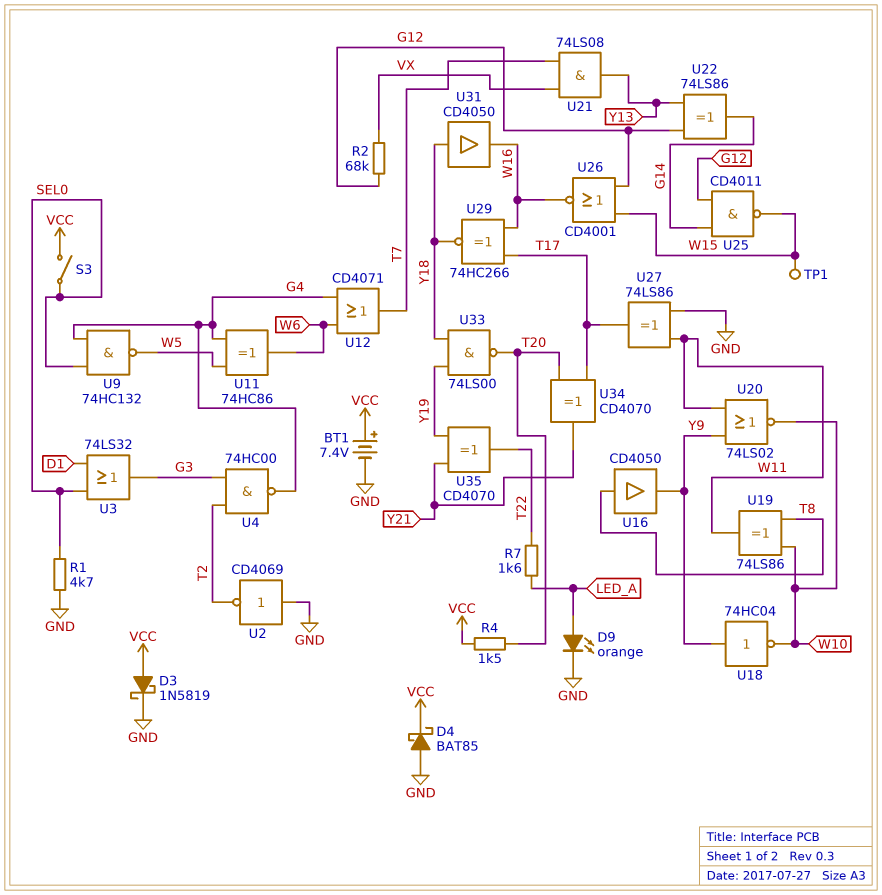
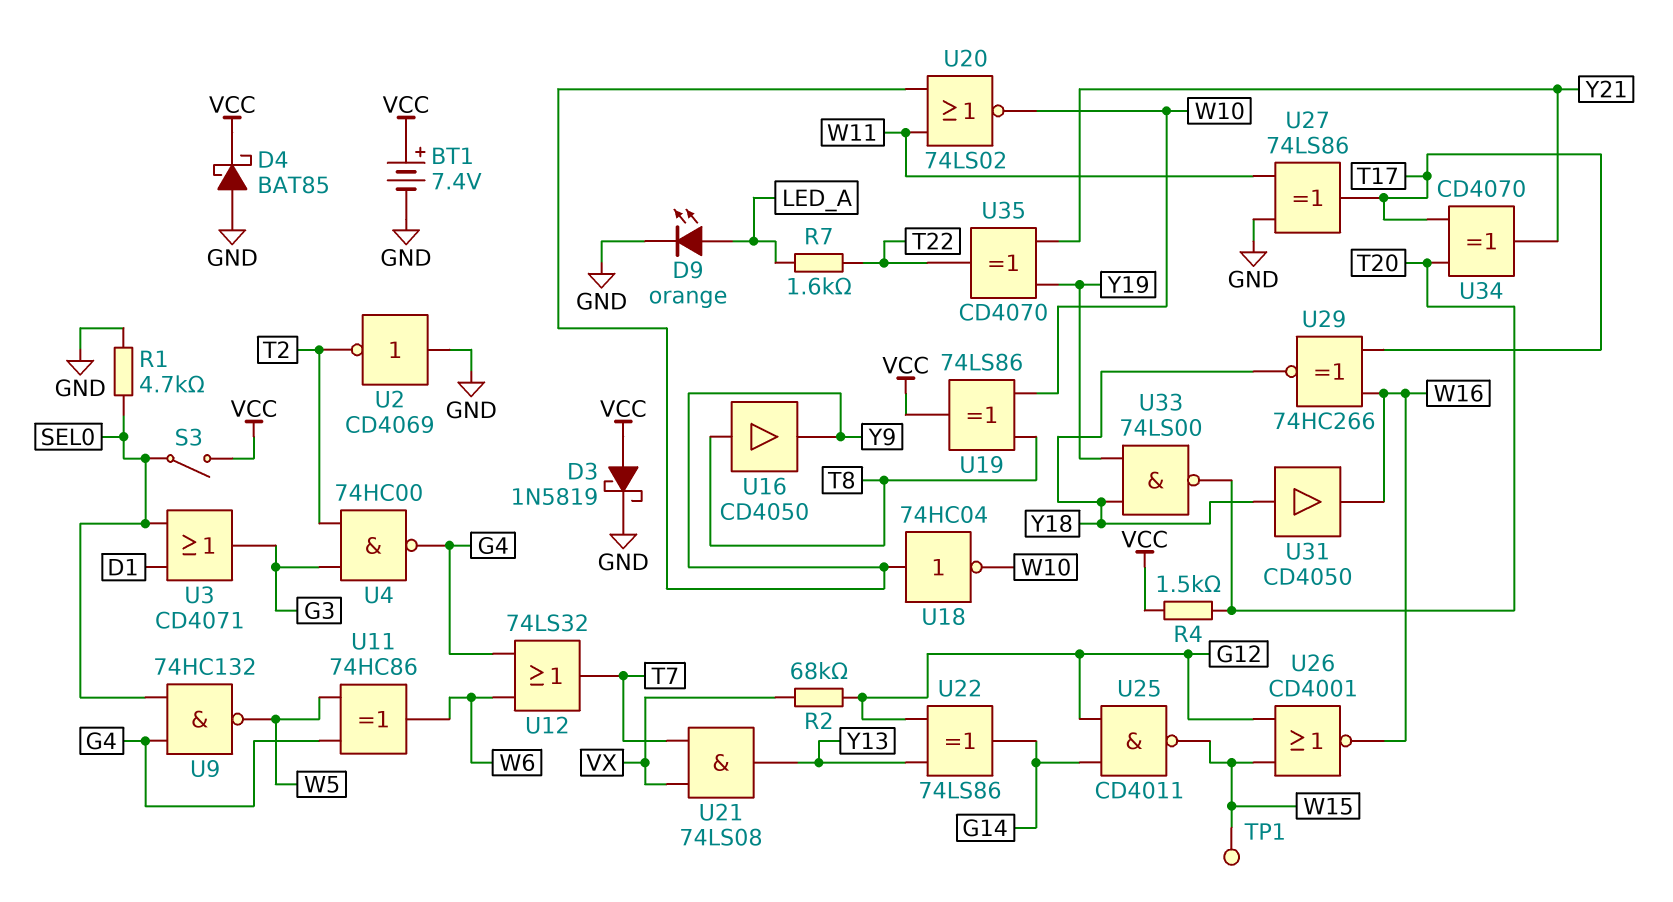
U3: OR 74LS32 (in D1, in SEL0, out G3) -> OR CD4071 (in D1, in SEL0, out G3)
U12: OR CD4071 (in G4, in W6, out T7) -> OR 74LS32 (in G4, in W6, out T7)
U19: XOR 74LS86 (in T8, in W10, out W11) -> XOR 74LS86 (in T8, in W10, out VCC)

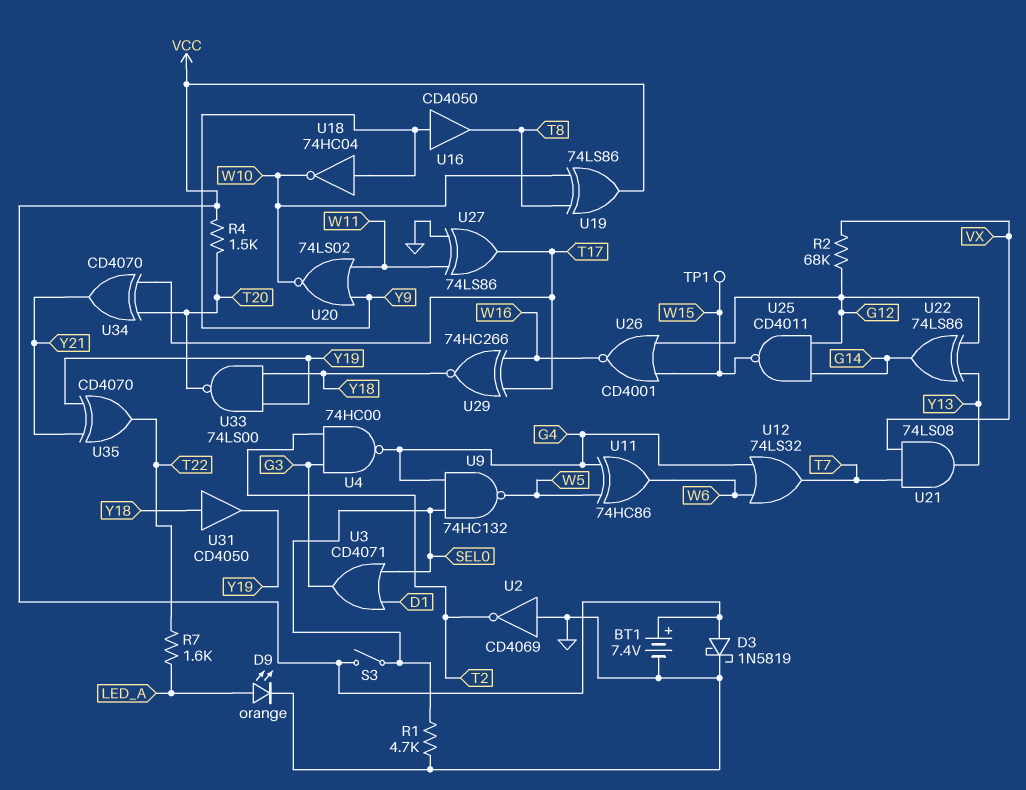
D4: schottky BAT85 (A GND, K VCC) -> none
U16: buffer CD4050 (in T8, out Y9) -> buffer CD4050 (in Y9, out T8)
U31: buffer CD4050 (in Y18, out W16) -> buffer CD4050 (in Y18, out Y19)

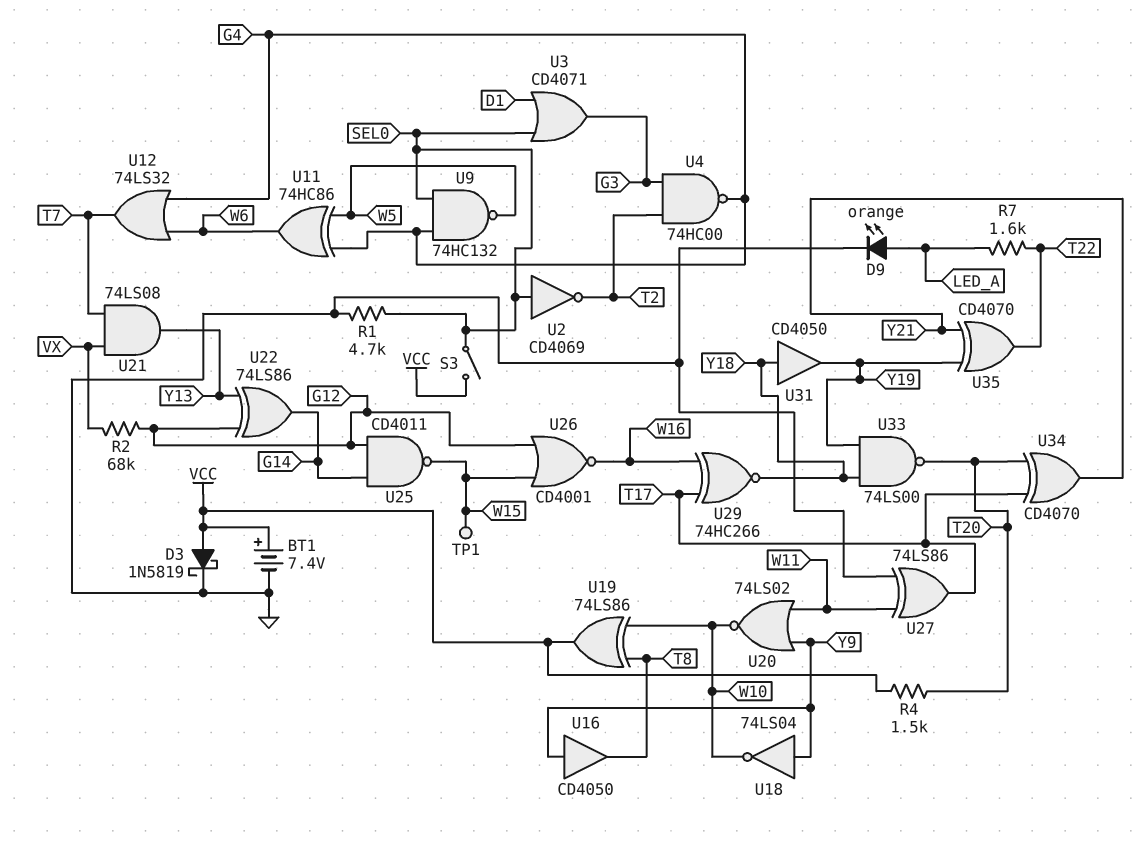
U2: NOT CD4069 (in GND, out T2) -> NOT CD4069 (in SEL0, out T2)
U18: NOT 74HC04 (in Y9, out W10) -> NOT 74LS04 (in Y9, out W10)

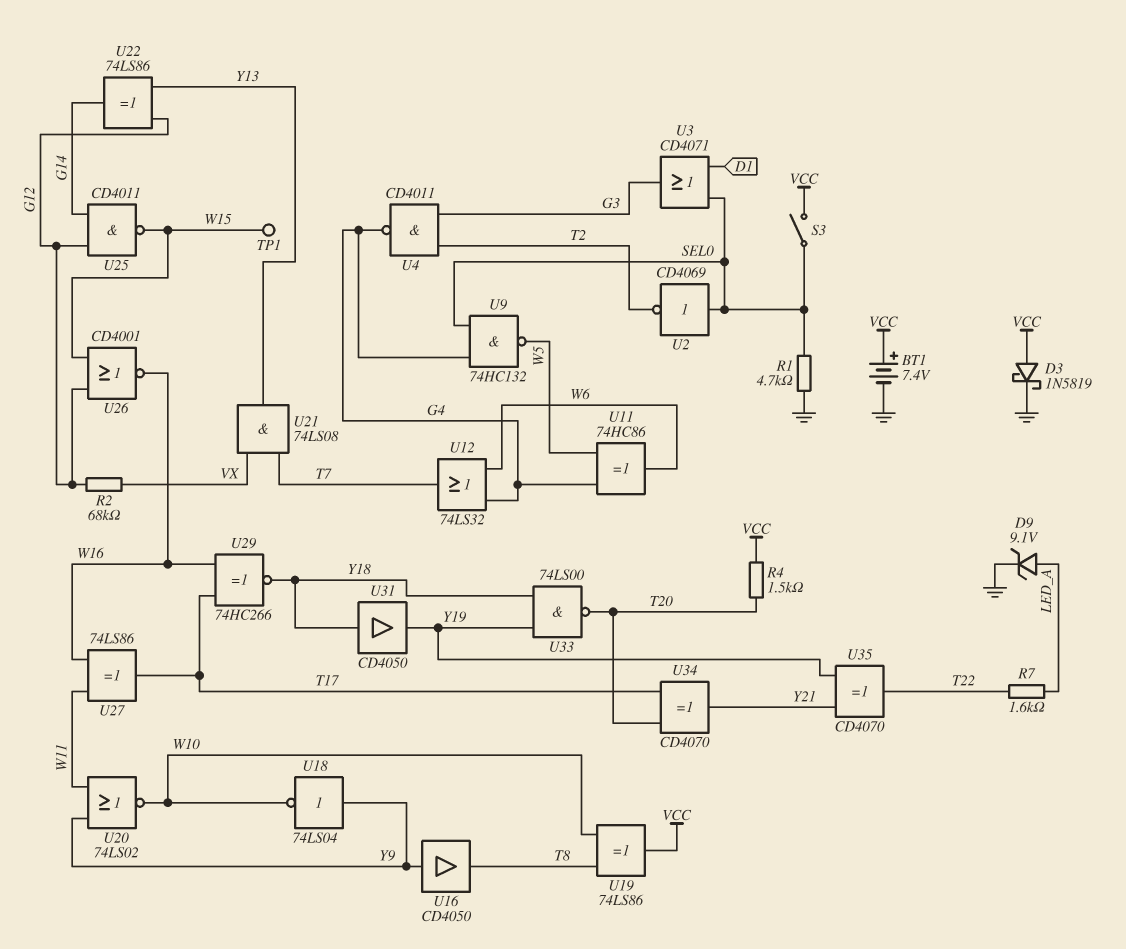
D9: LED orange (A LED_A, K GND) -> zener 9.1V (A LED_A, K GND)
U4: NAND 74HC00 (in G3, in T2, out G4) -> NAND CD4011 (in G3, in T2, out G4)
U27: XOR 74LS86 (in GND, in W11, out T17) -> XOR 74LS86 (in W11, in W16, out T17)

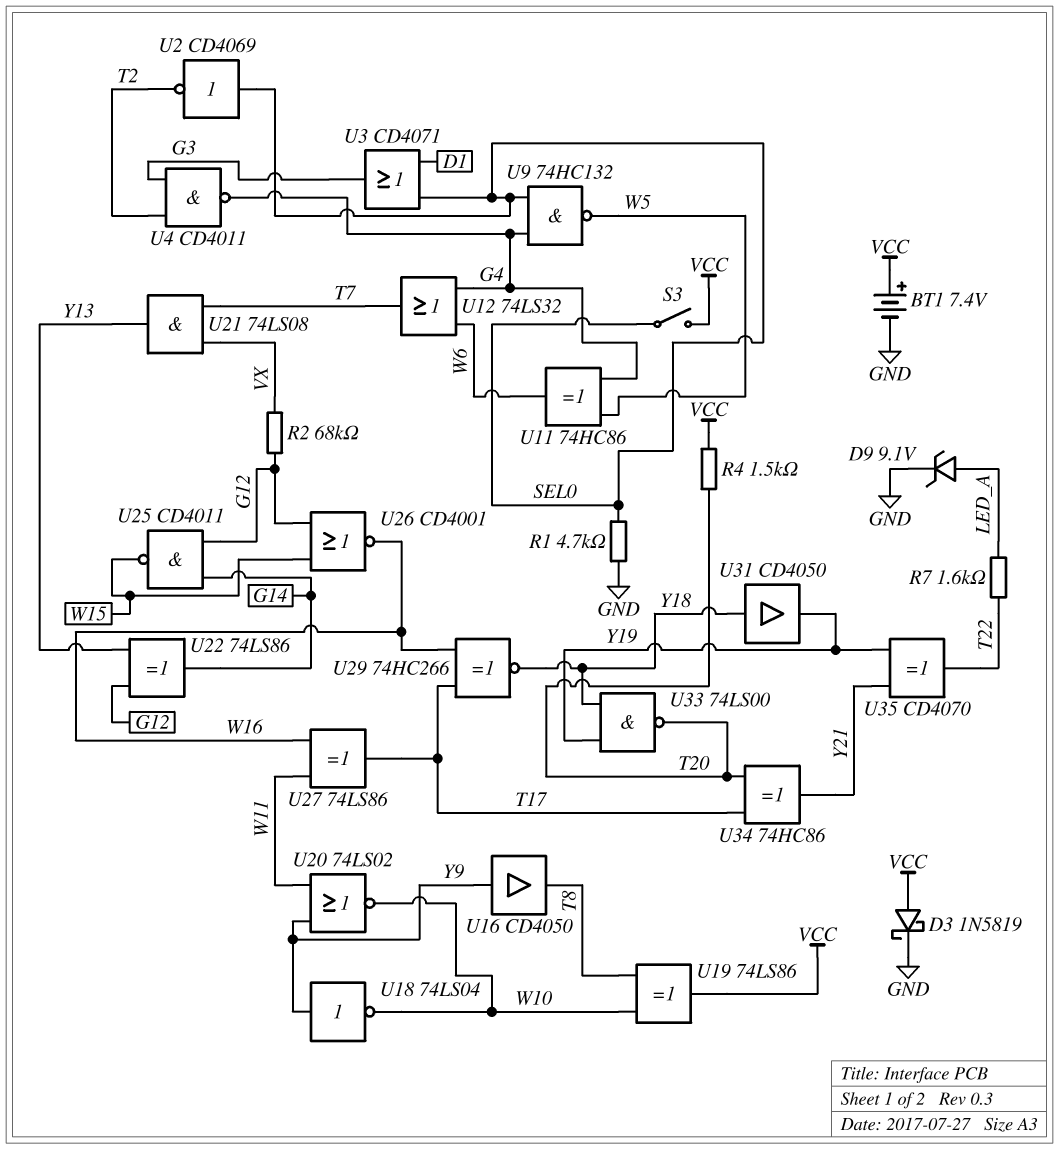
TP1: test point (W15) -> none
U34: XOR CD4070 (in T17, in T20, out Y21) -> XOR 74HC86 (in T17, in T20, out Y21)

